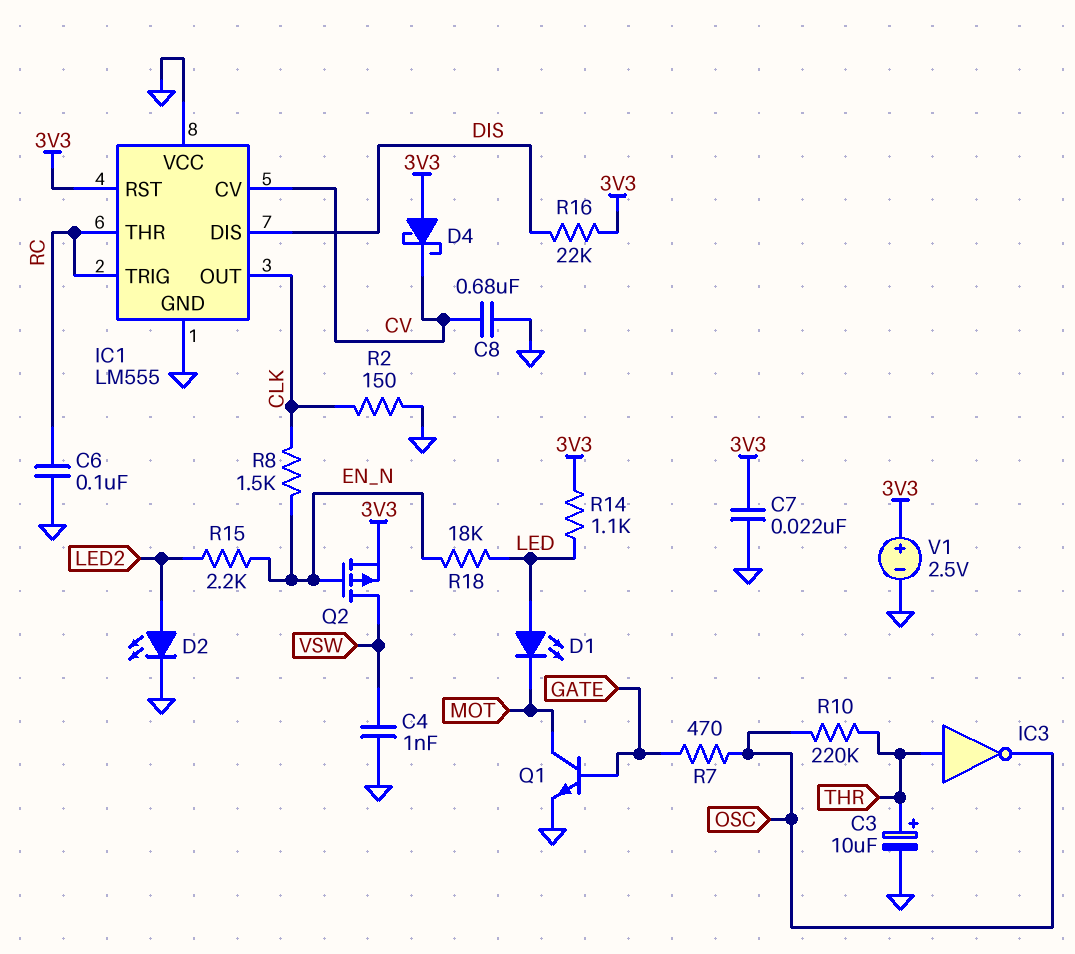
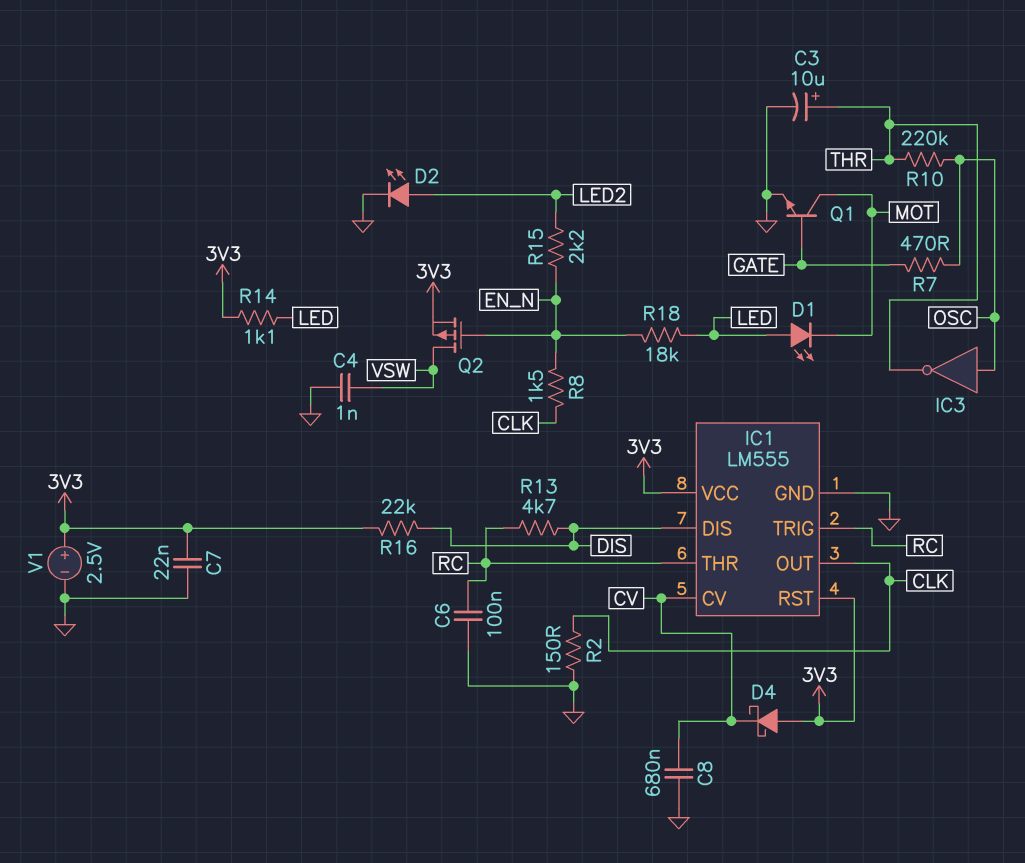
IC1 pin VCC: GND -> 3V3
IC3: NOT (in THR, out OSC) -> NOT (in OSC, out THR)
R13: none -> 4.7k (DIS, RC)

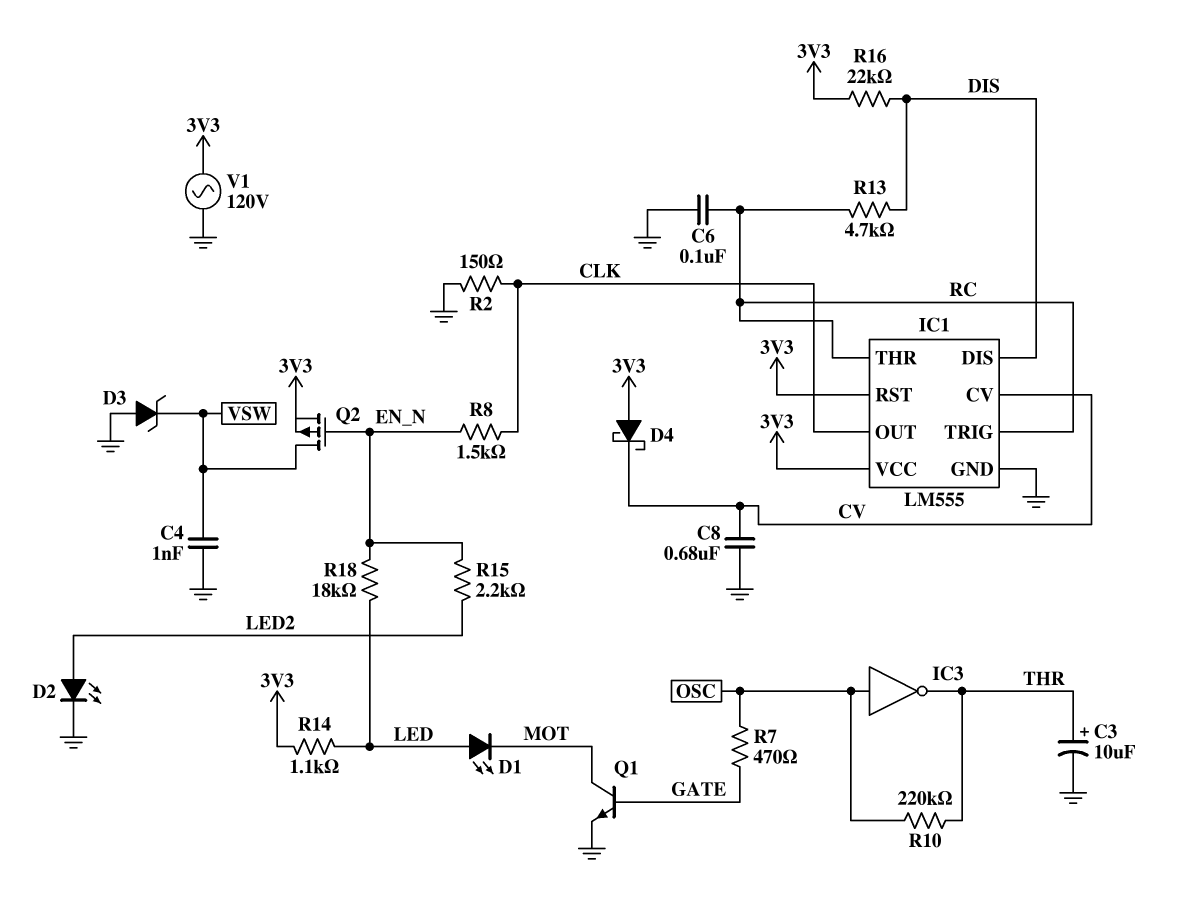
C7: 22nF (3V3, GND) -> none
D3: none -> zener (A GND, K VSW)
V1: 2.5V (plus 3V3, minus GND) -> AC 120V (3V3, GND)

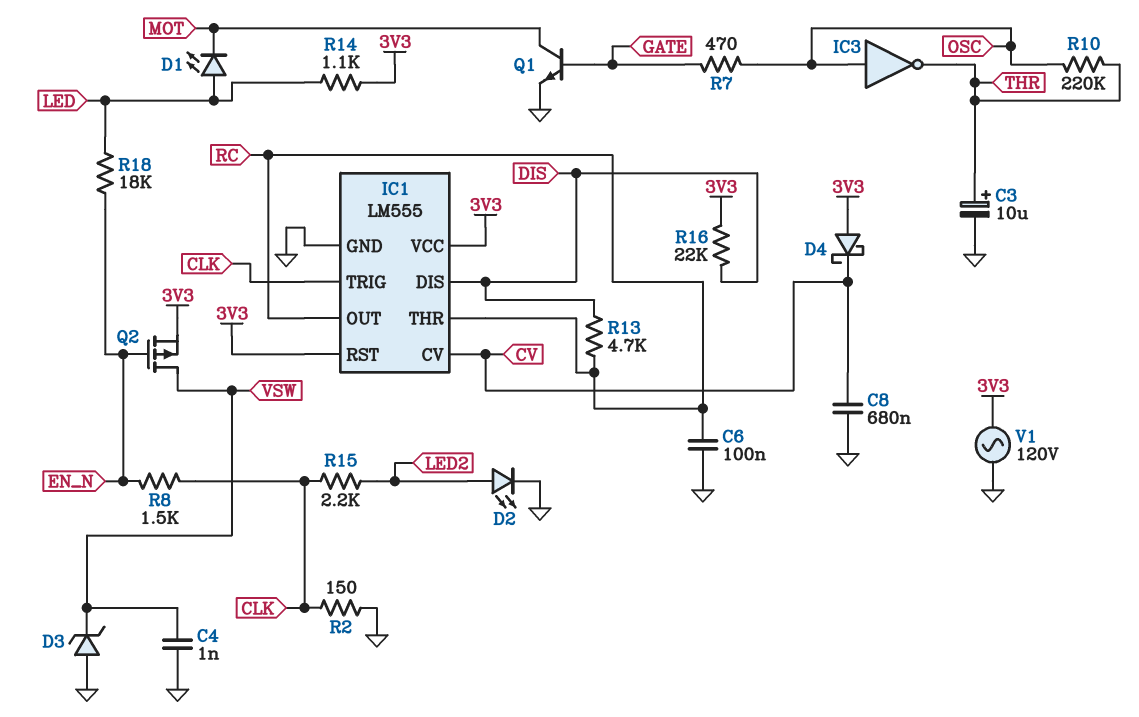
IC1 pin OUT: CLK -> RC
IC1 pin TRIG: RC -> CLK
R15: 2.2k (EN_N, LED2) -> 2.2k (CLK, LED2)

